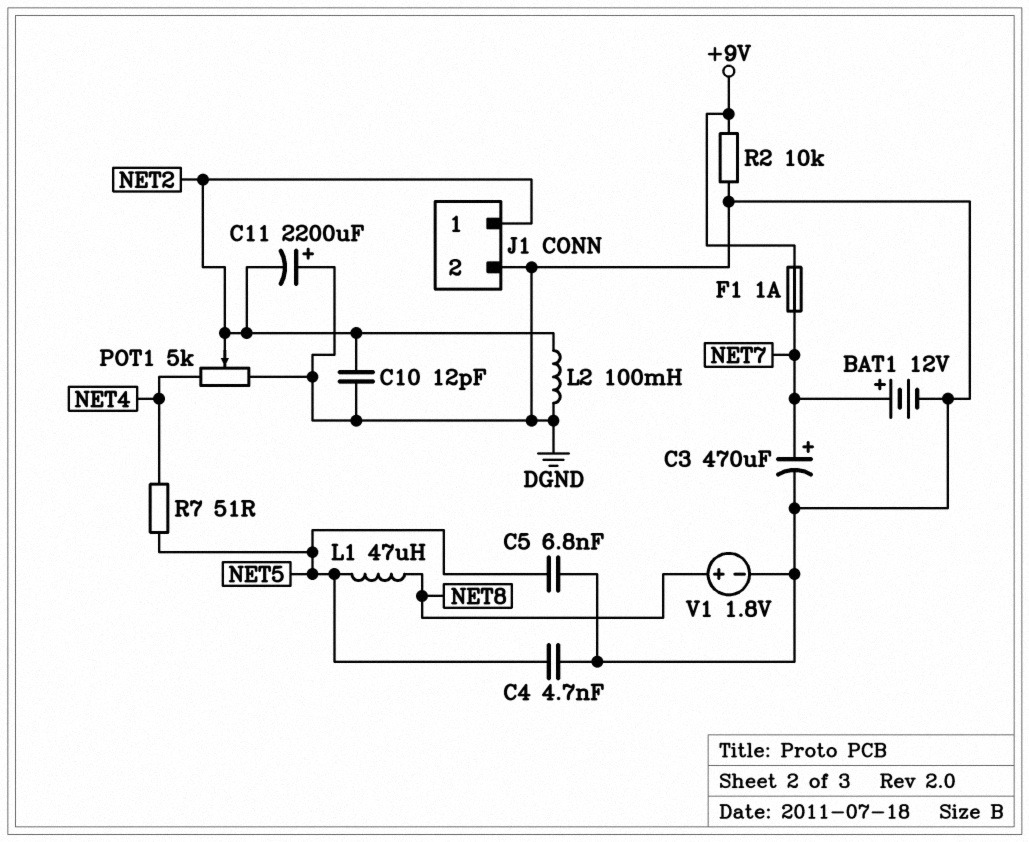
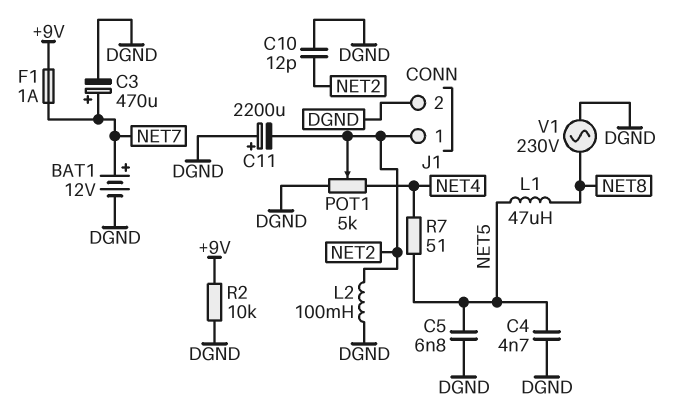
V1: 1.8V (plus NET8, minus DGND) -> AC 230V (DGND, NET8)

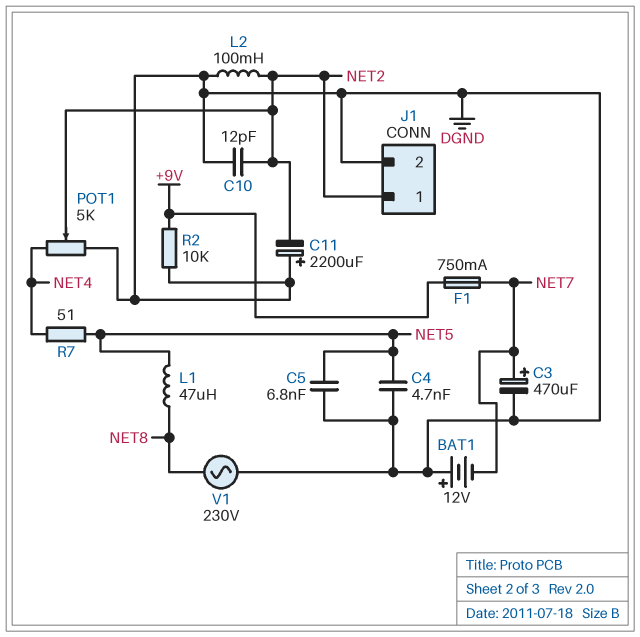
BAT1: 12V (plus NET7, minus DGND) -> 12V (plus DGND, minus NET7)
F1: 1A (+9V, NET7) -> 750mA (+9V, NET7)

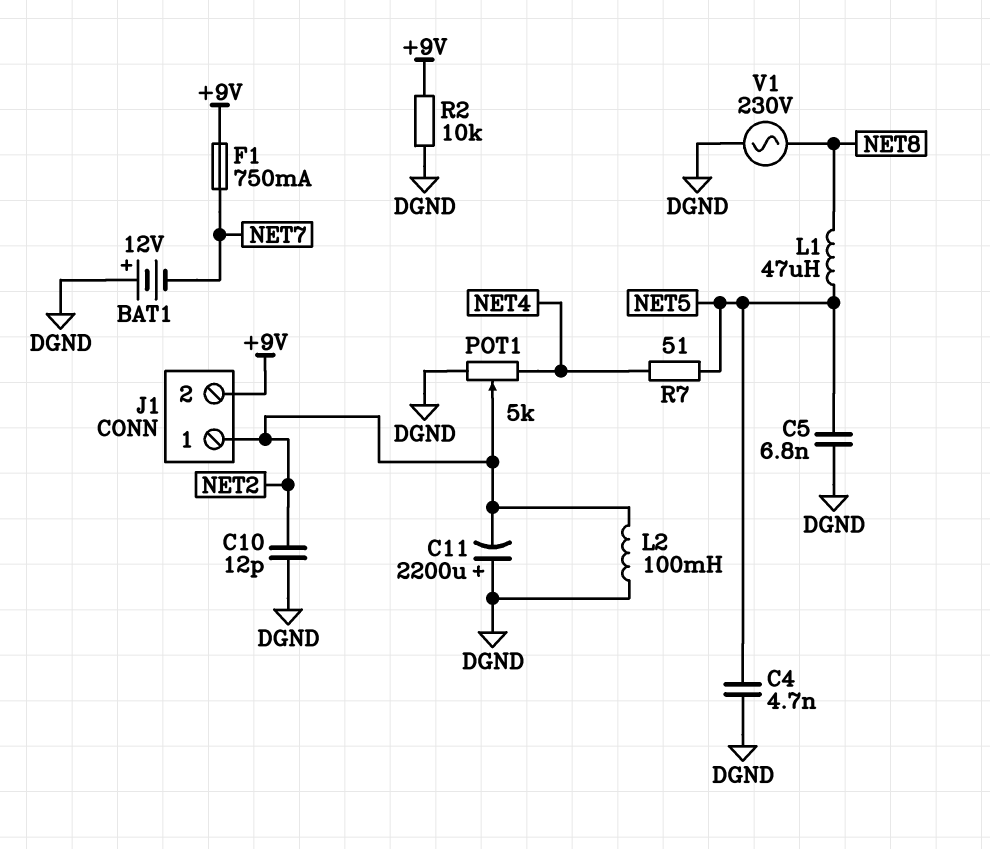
C3: 470uF (plus NET7, minus DGND) -> none
J1 pin 2: DGND -> +9V

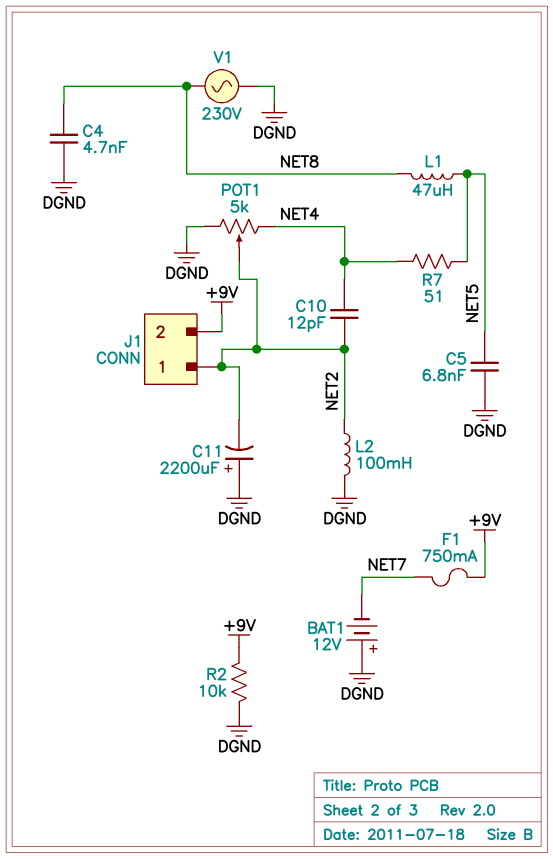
C4: 4.7nF (DGND, NET5) -> 4.7nF (DGND, NET8)
C10: 12pF (DGND, NET2) -> 12pF (NET2, NET4)

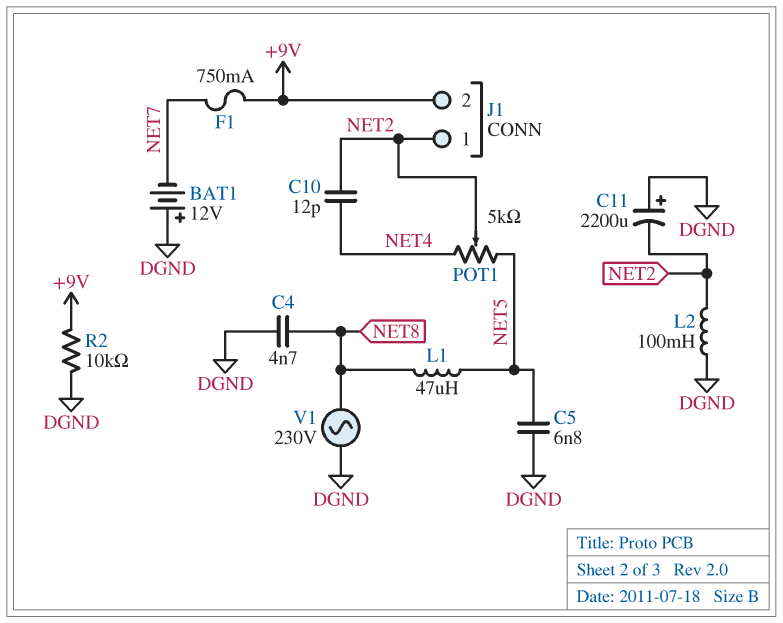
POT1: 5k (DGND, NET4, wiper NET2) -> 5k (NET4, NET5, wiper NET2)
R7: 51 (NET4, NET5) -> none

